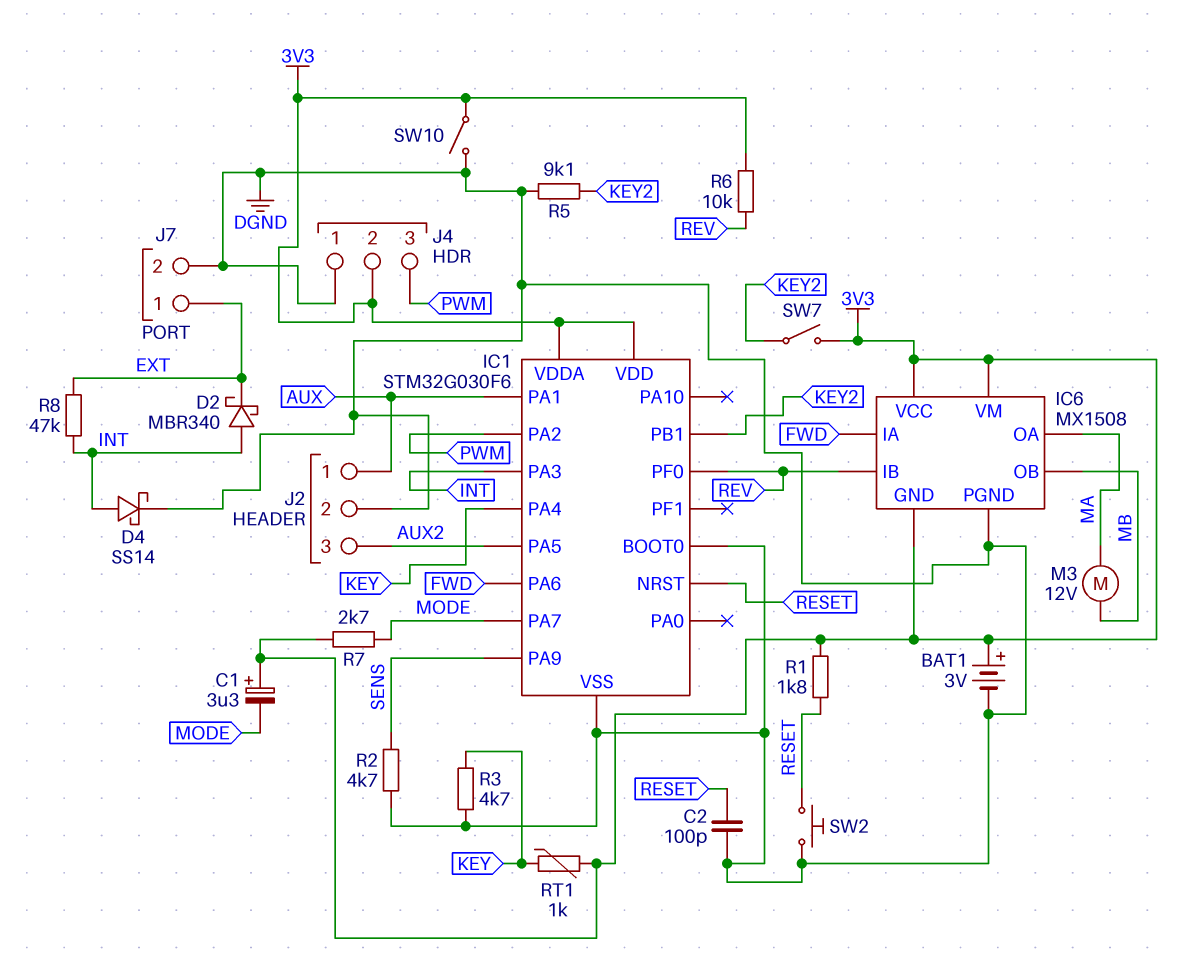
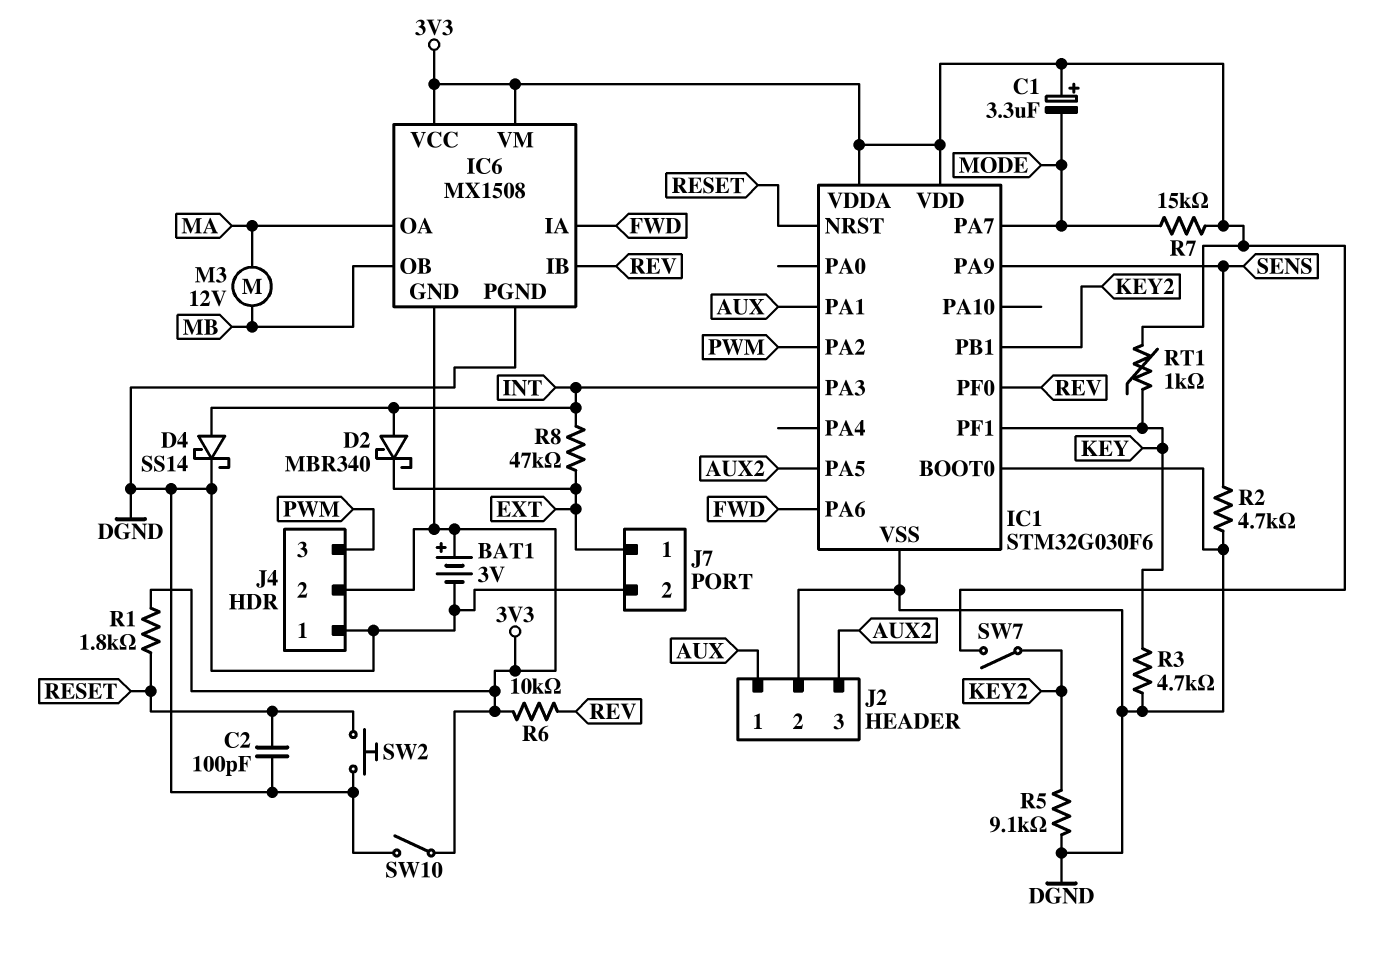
IC1 pin PA4: KEY -> none
IC1 pin PF1: none -> KEY
R7: 2.7k (3V3, MODE) -> 15k (3V3, MODE)

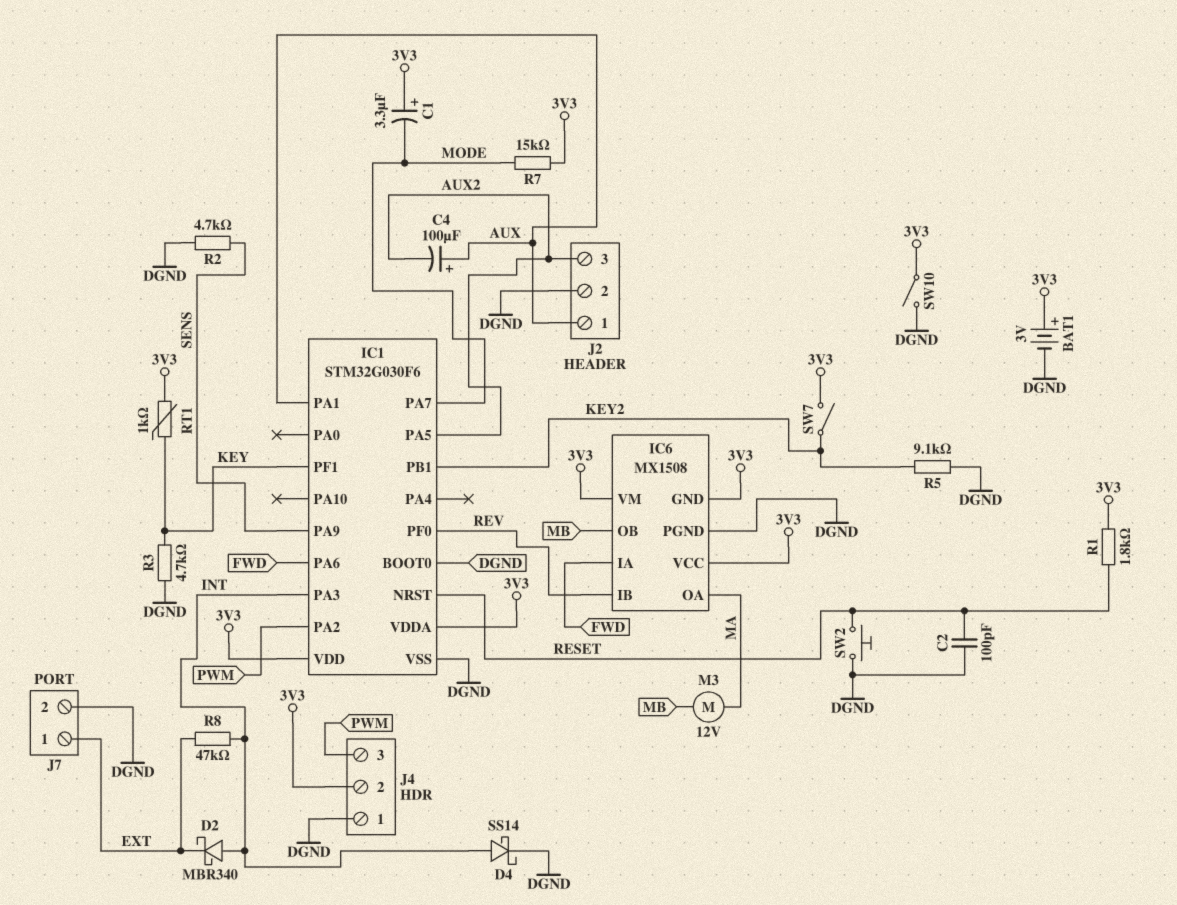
C4: none -> 100uF (plus AUX, minus AUX2)
R6: 10k (3V3, REV) -> none

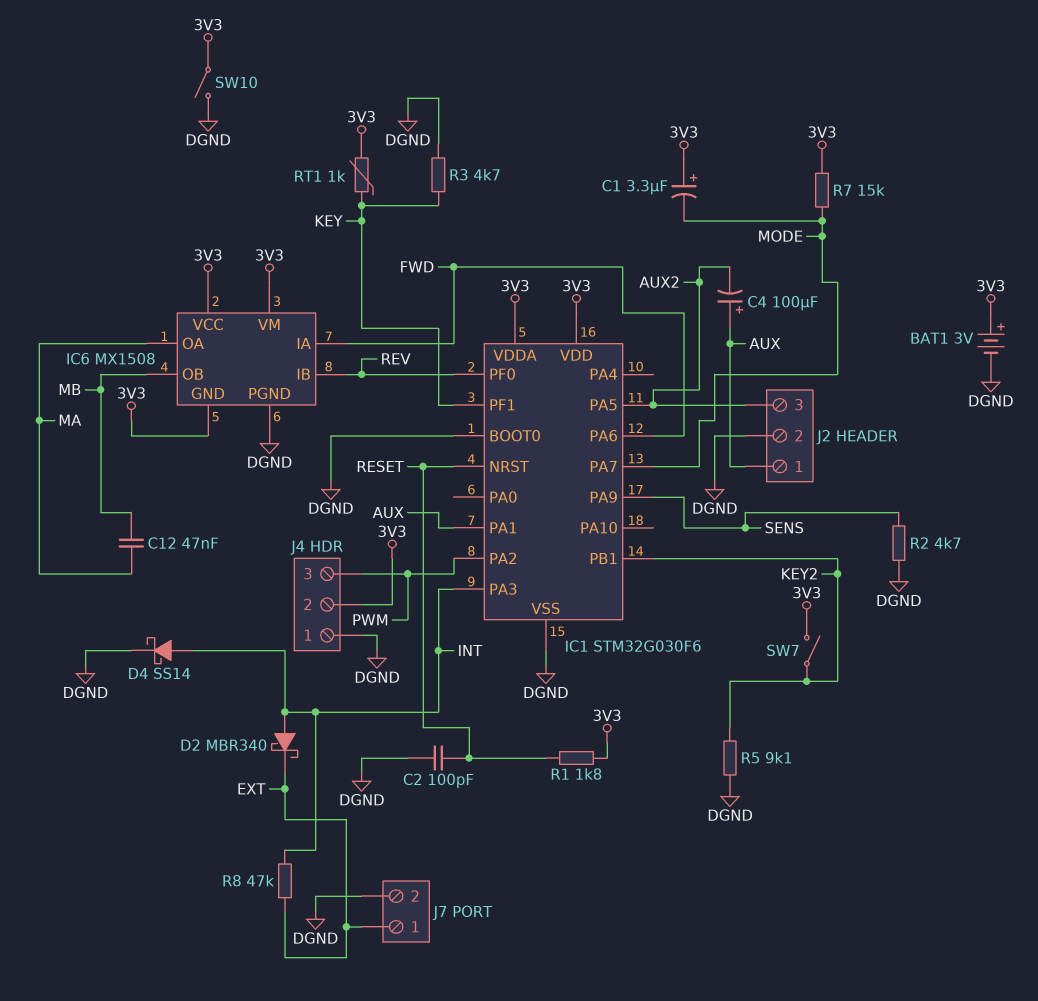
C12: none -> 47nF (MA, MB)
M3: motor 12V (MA, MB) -> none
SW2: button (DGND, RESET) -> none

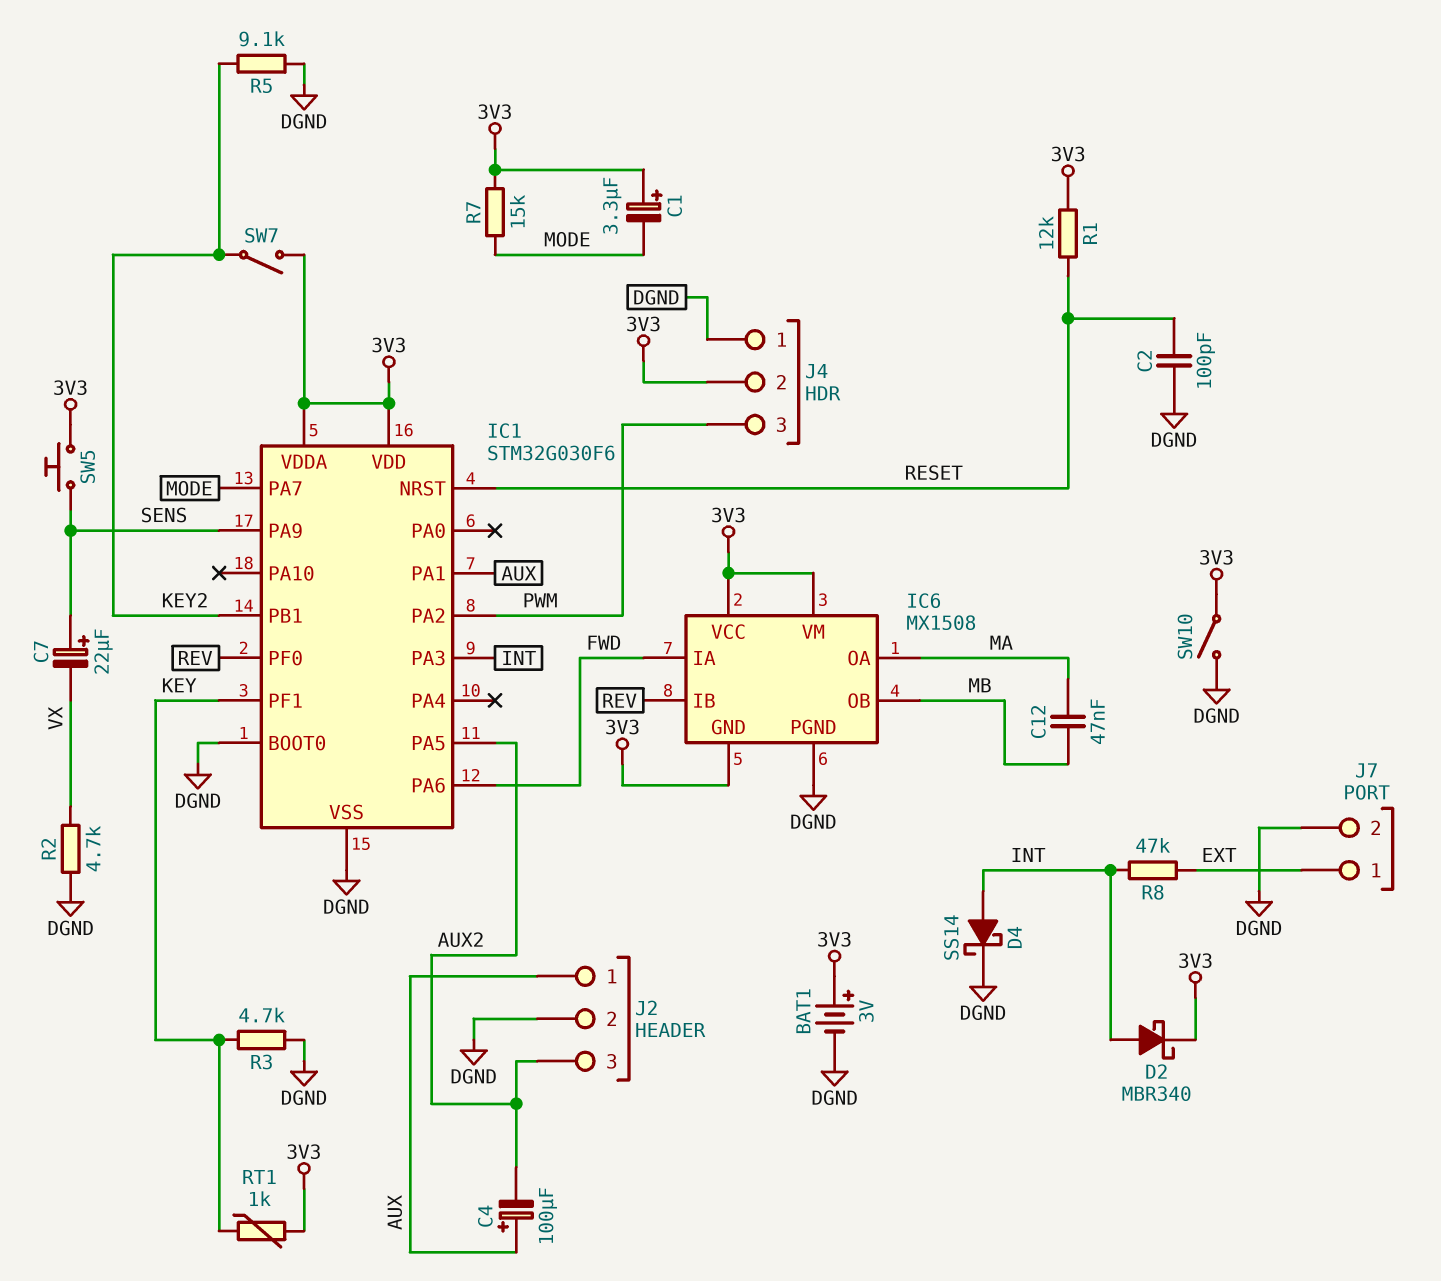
C7: none -> 22uF (plus SENS, minus VX)
D2: schottky MBR340 (A INT, K EXT) -> schottky MBR340 (A INT, K 3V3)
R1: 1.8k (3V3, RESET) -> 12k (3V3, RESET)
R2: 4.7k (DGND, SENS) -> 4.7k (DGND, VX)
SW5: none -> button (3V3, SENS)

